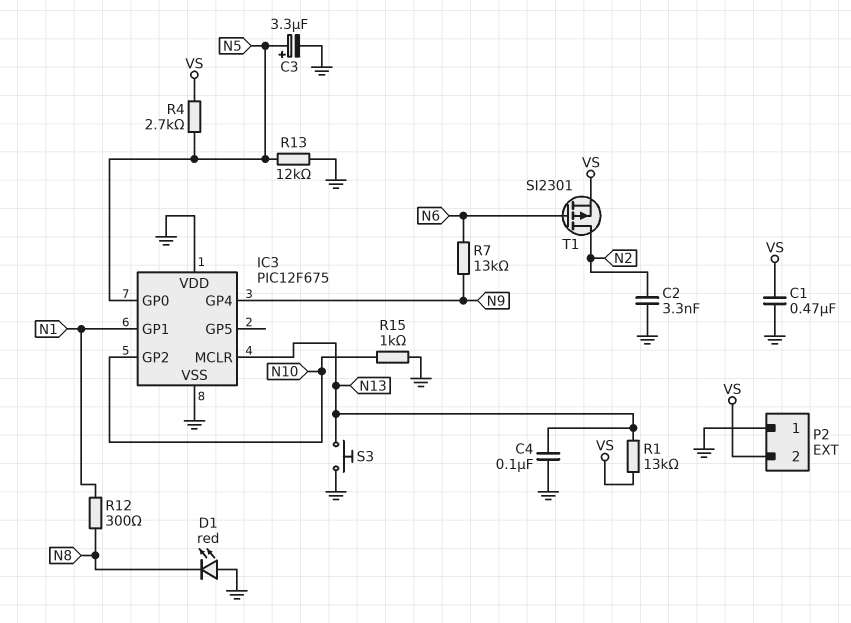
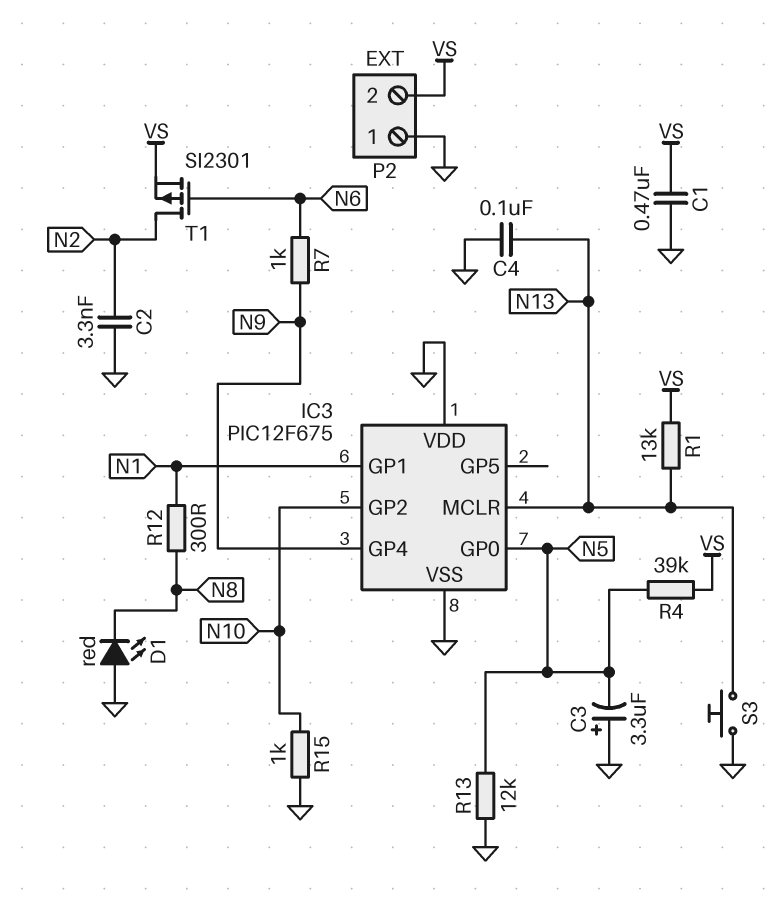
C3: 3.3uF (plus N5, minus GND) -> 3.3uF (plus GND, minus N5)
R4: 2.7k (N5, VS) -> 39k (N5, VS)
R7: 13k (N6, N9) -> 1k (N6, N9)

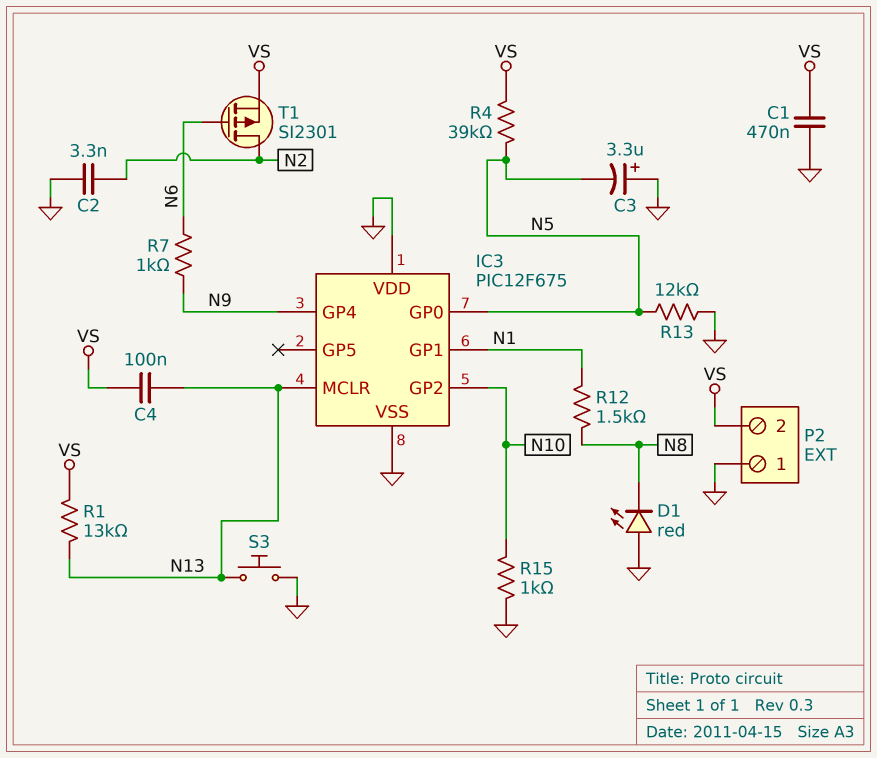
C4: 100nF (GND, N13) -> 100nF (N13, VS)
R12: 300 (N1, N8) -> 1.5k (N1, N8)

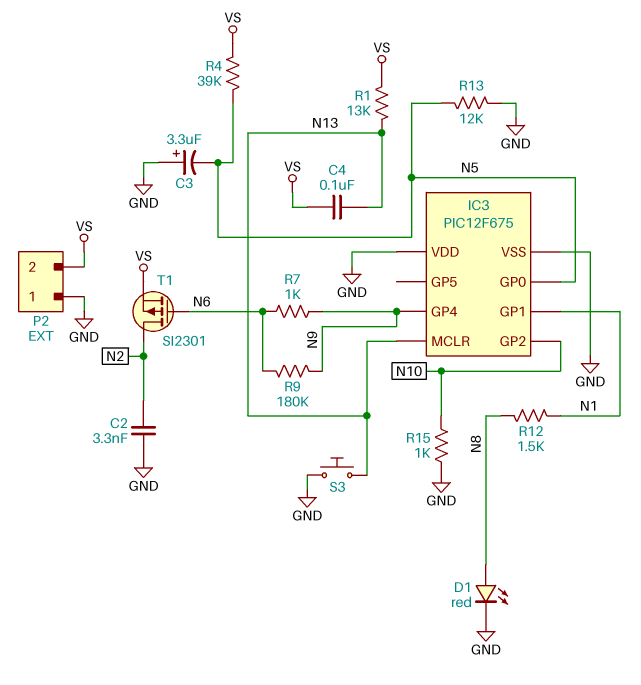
C1: 470nF (GND, VS) -> none
D1: LED red (A GND, K N8) -> LED red (A N8, K GND)
R9: none -> 180k (N6, N9)

